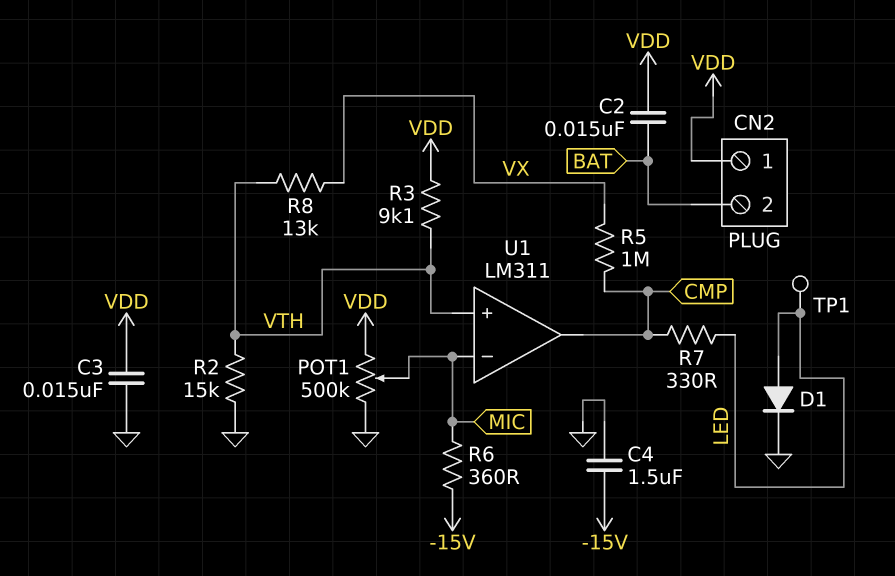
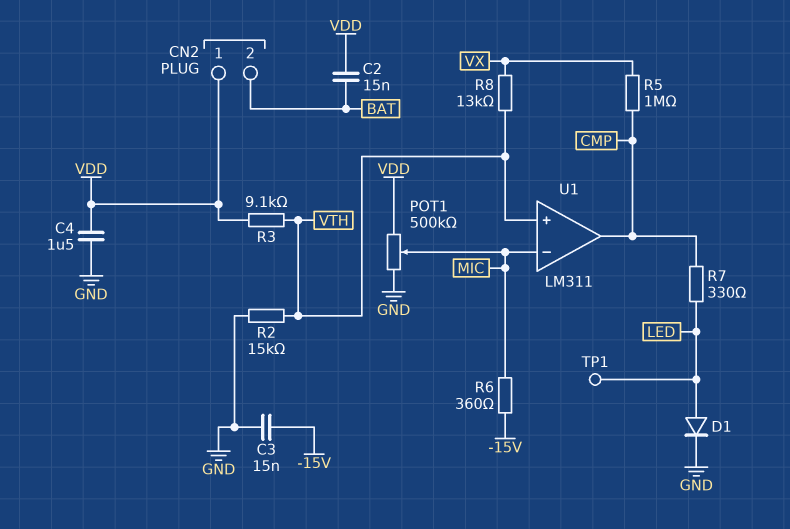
C3: 15nF (GND, VDD) -> 15nF (-15V, GND)
C4: 1.5uF (-15V, GND) -> 1.5uF (GND, VDD)

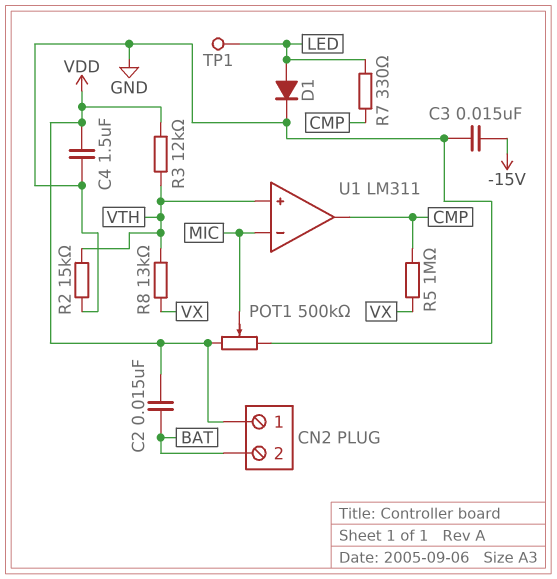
R3: 9.1k (VDD, VTH) -> 12k (VDD, VTH)
R6: 360 (-15V, MIC) -> none

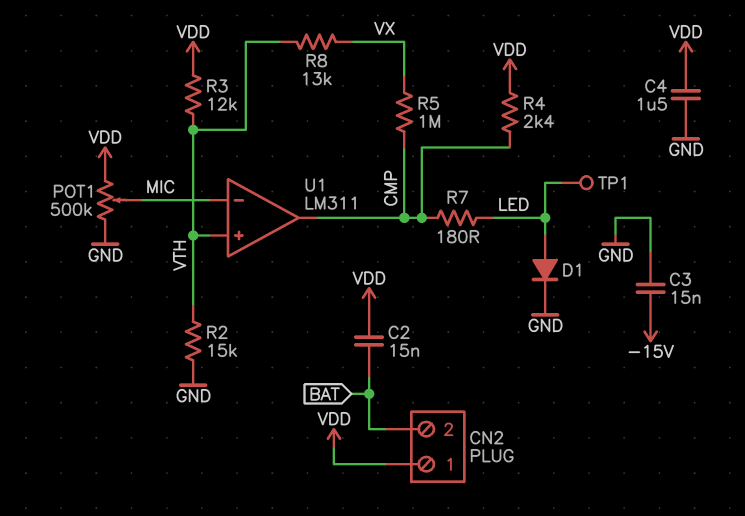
R4: none -> 2.4k (CMP, VDD)
R7: 330 (CMP, LED) -> 180 (CMP, LED)

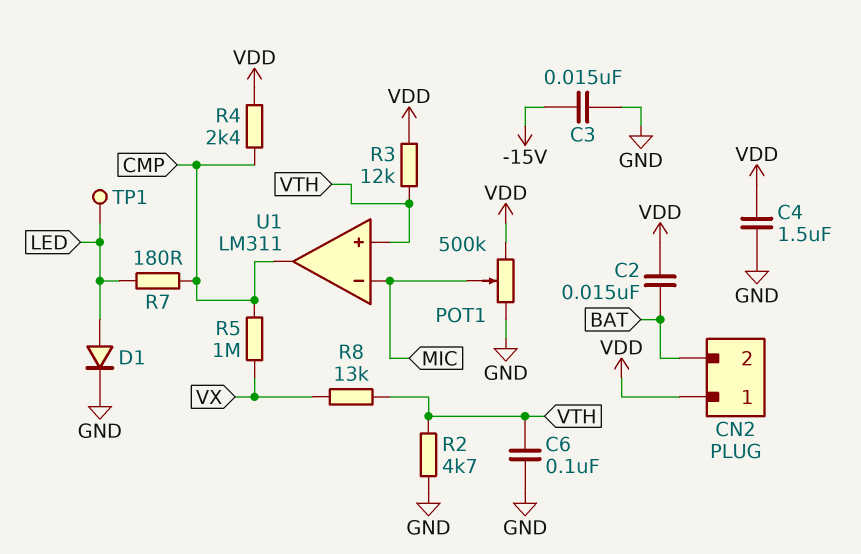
C6: none -> 100nF (GND, VTH)
R2: 15k (GND, VTH) -> 4.7k (GND, VTH)

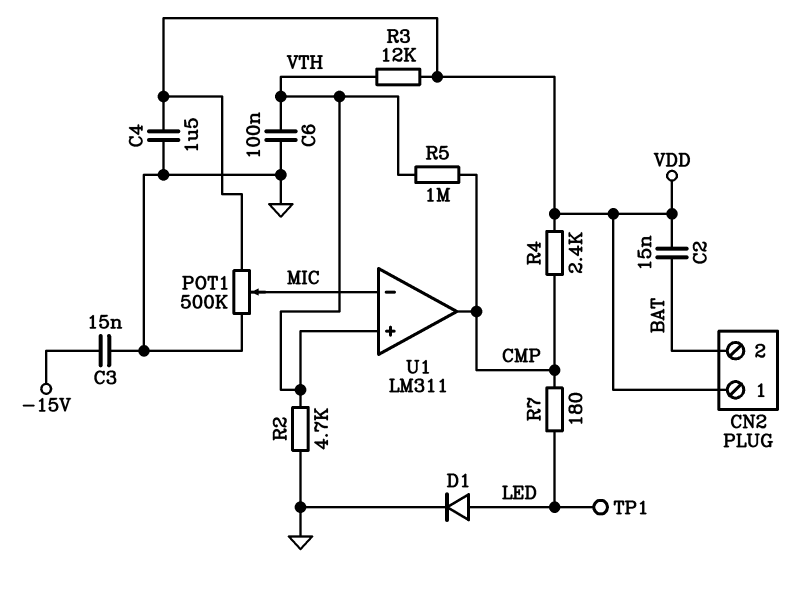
R5: 1M (CMP, VX) -> 1M (CMP, VTH)
R8: 13k (VTH, VX) -> none

